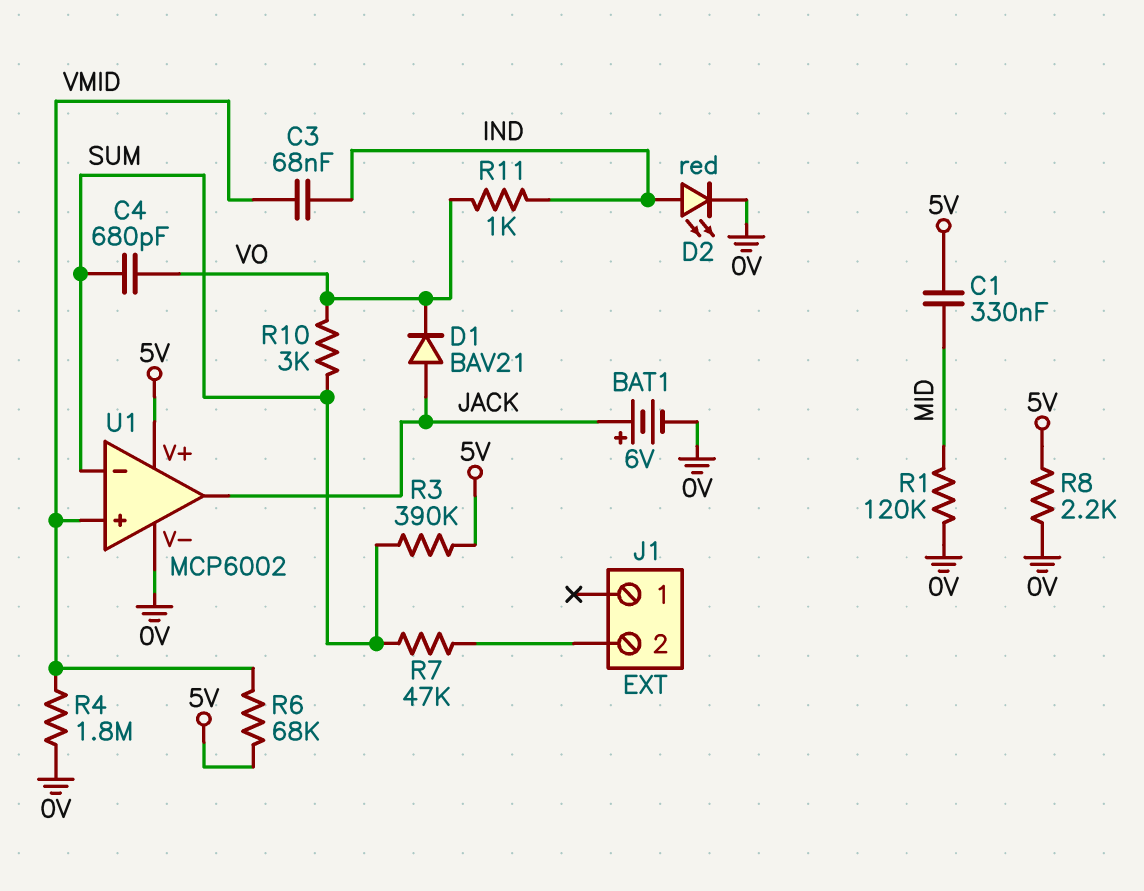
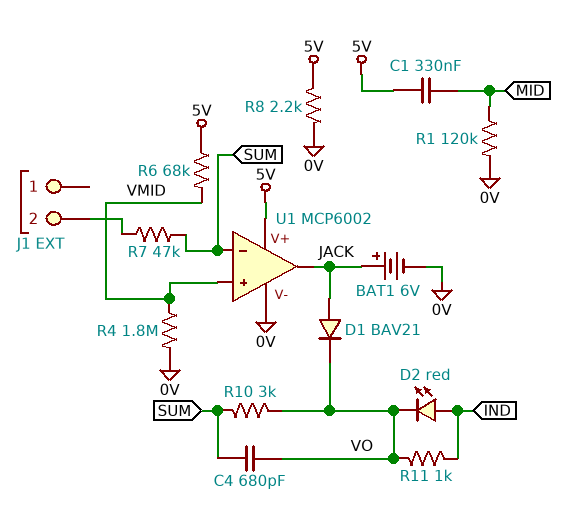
C3: 68nF (IND, VMID) -> none
D2: LED red (A IND, K 0V) -> LED red (A IND, K VO)
R3: 390k (5V, SUM) -> none

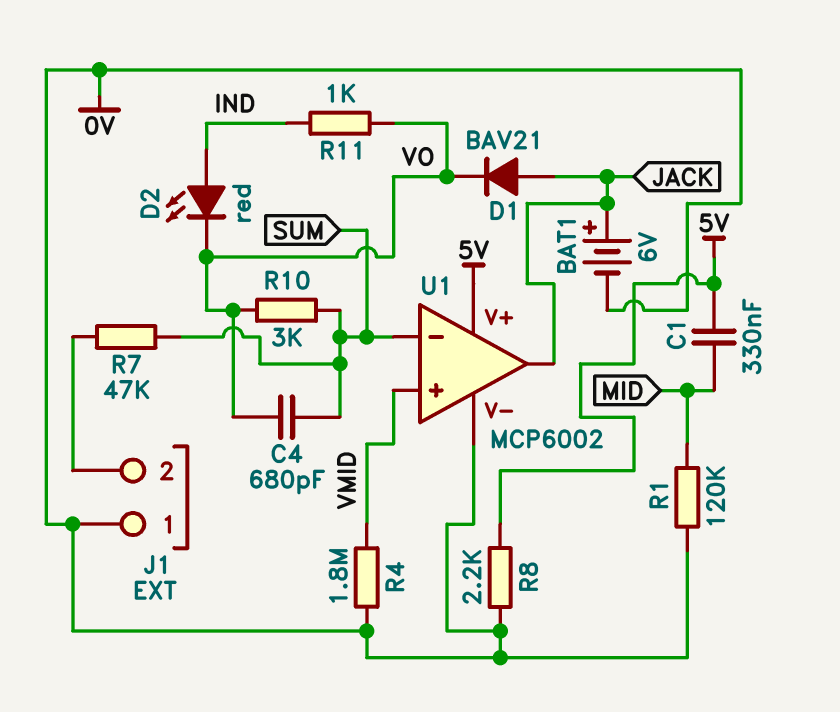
J1 pin 1: none -> 0V
R6: 68k (5V, VMID) -> none

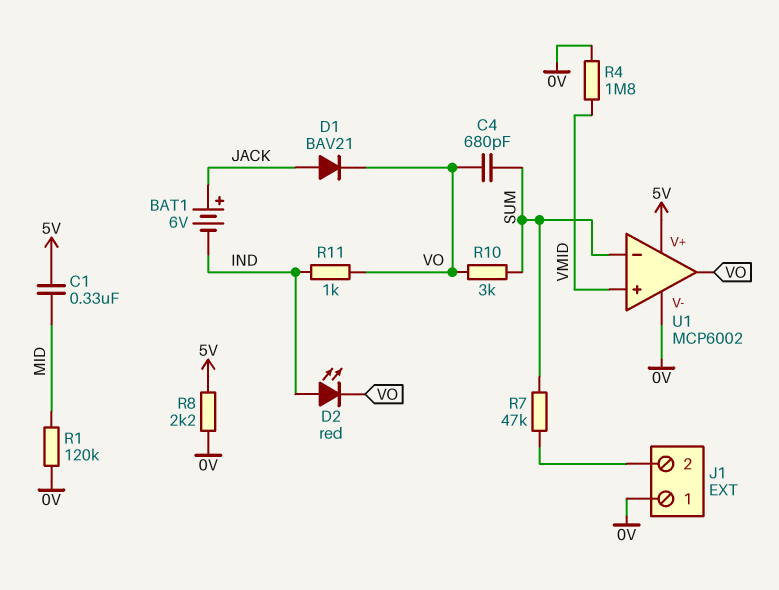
BAT1: 6V (plus JACK, minus 0V) -> 6V (plus JACK, minus IND)
U1 pin out: JACK -> VO

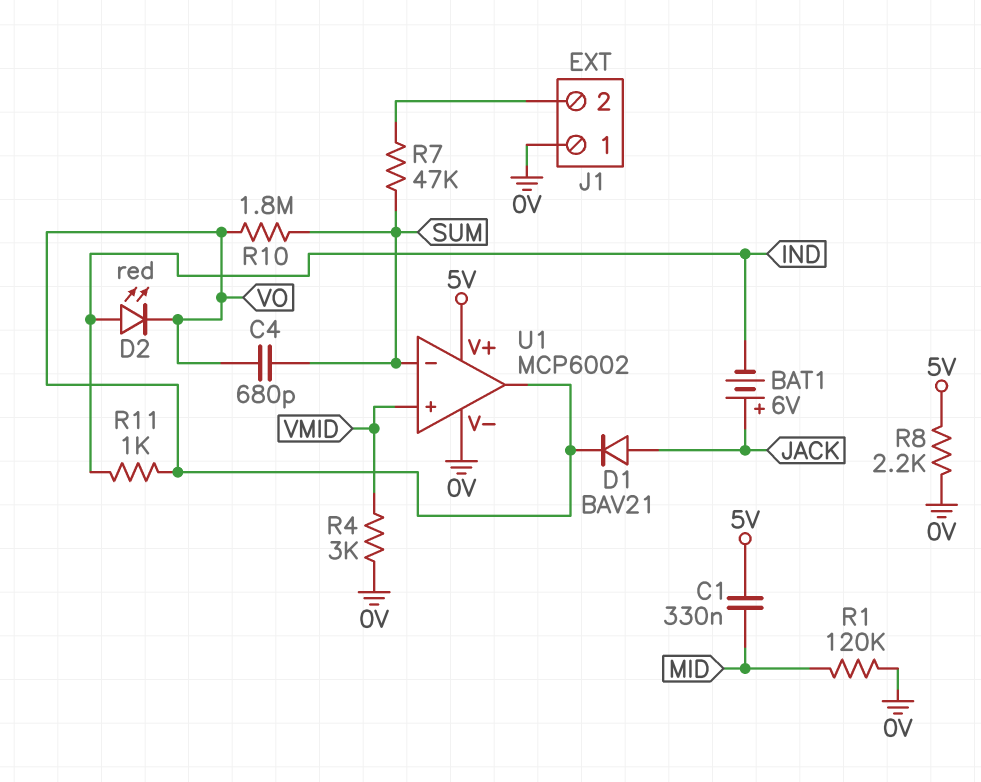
R4: 1.8M (0V, VMID) -> 3k (0V, VMID)
R10: 3k (SUM, VO) -> 1.8M (SUM, VO)

